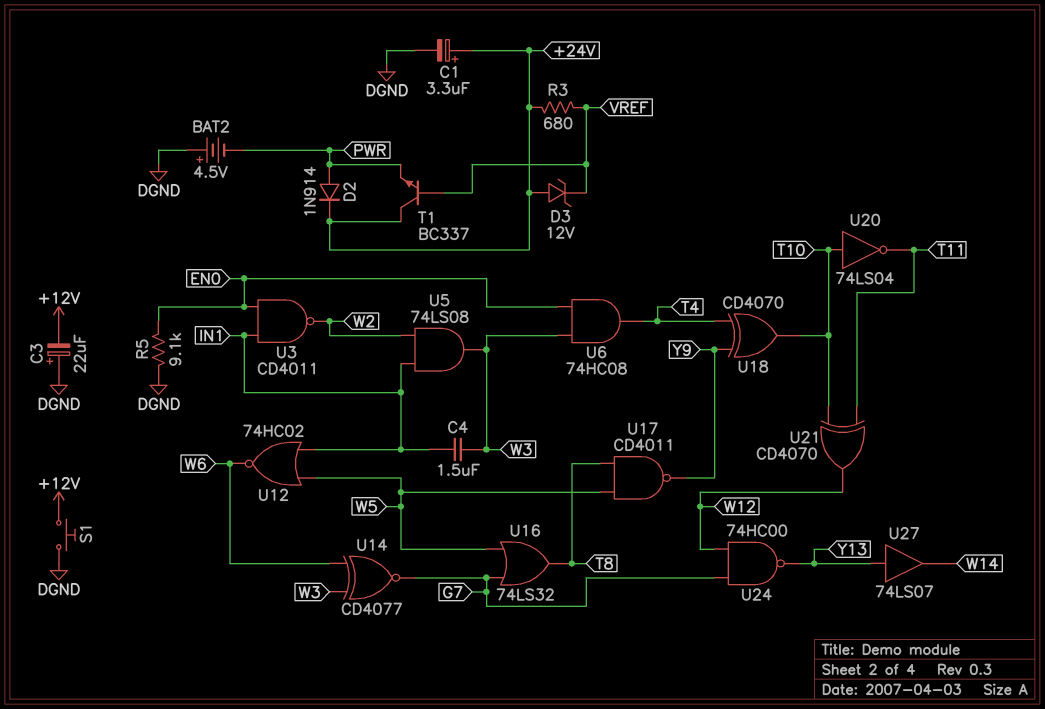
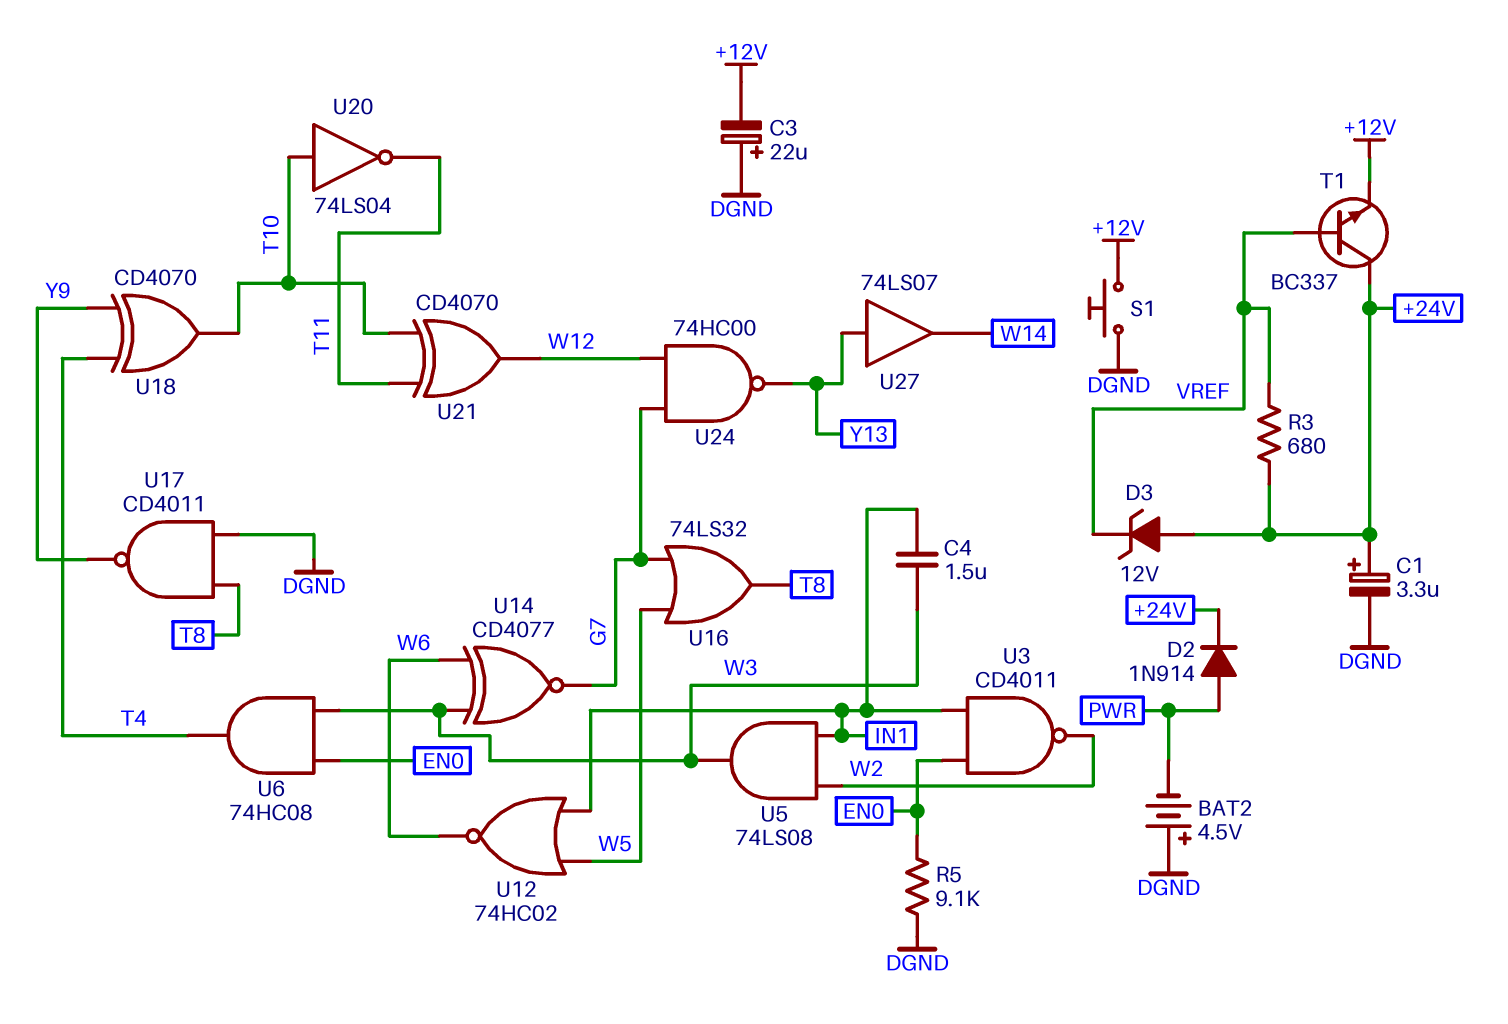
T1: NPN BC337 (B VREF, C +24V, E PWR) -> NPN BC337 (B VREF, C +24V, E +12V)
U17: NAND CD4011 (in T8, in W5, out Y9) -> NAND CD4011 (in DGND, in T8, out Y9)

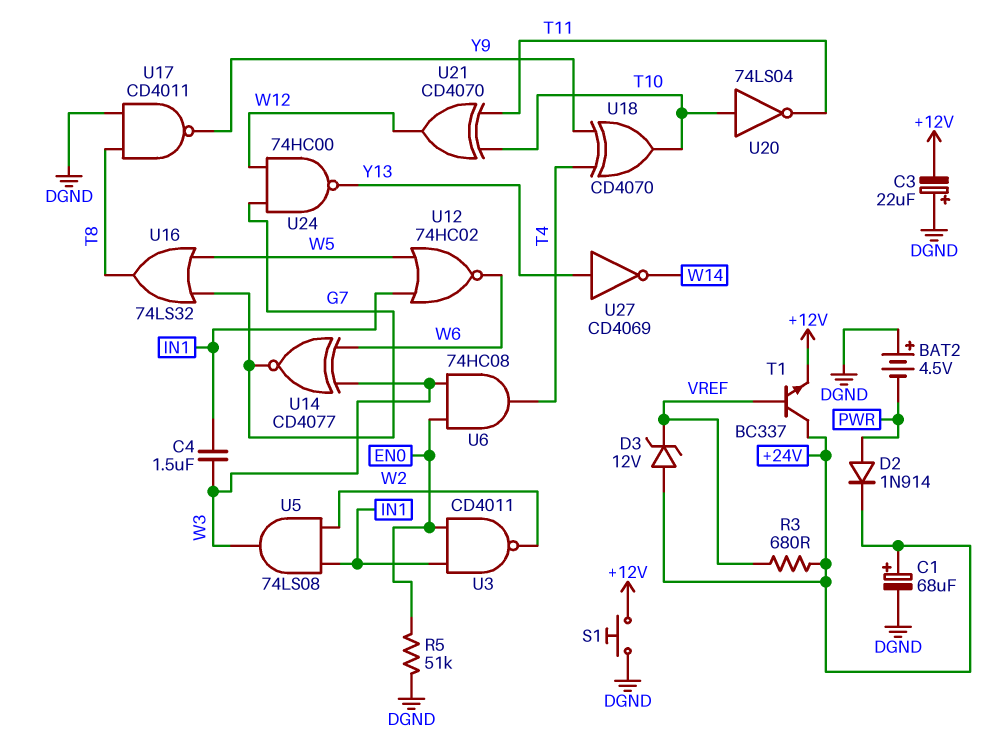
C1: 3.3uF (plus +24V, minus DGND) -> 68uF (plus +24V, minus DGND)
R5: 9.1k (DGND, EN0) -> 51k (DGND, EN0)
U27: buffer 74LS07 (in Y13, out W14) -> NOT CD4069 (in Y13, out W14)

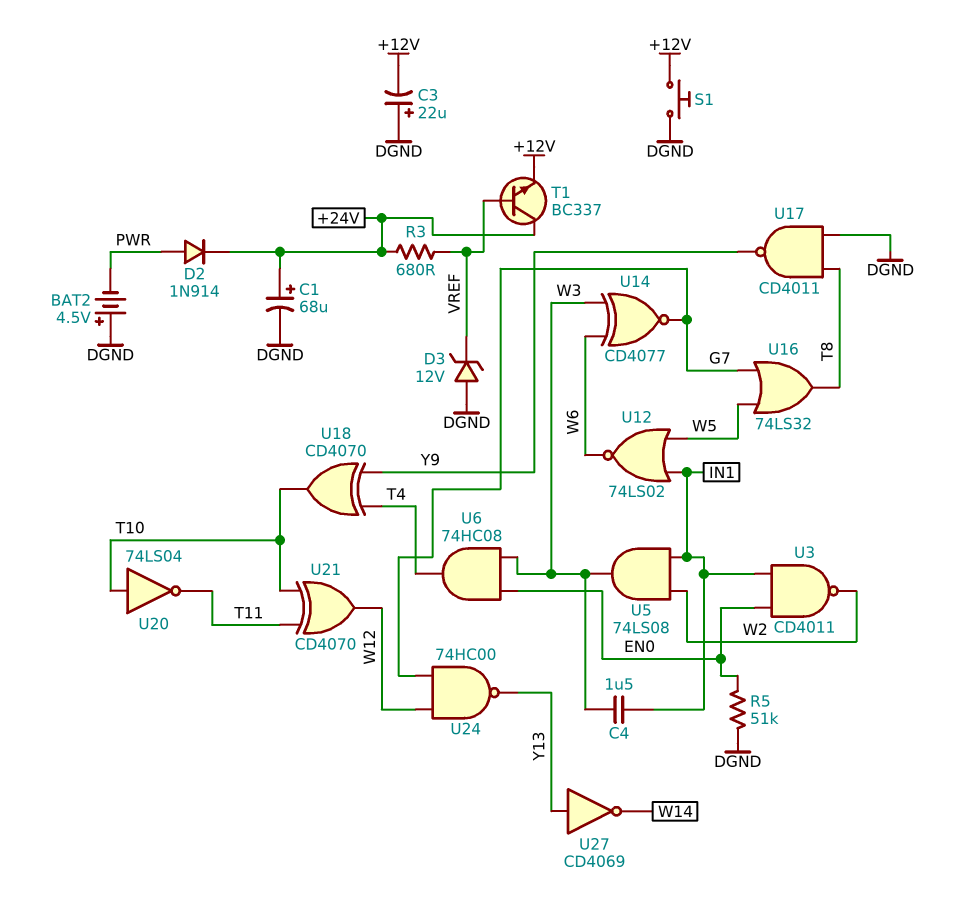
D3: zener 12V (A +24V, K VREF) -> zener 12V (A DGND, K VREF)
U12: NOR 74HC02 (in IN1, in W5, out W6) -> NOR 74LS02 (in IN1, in W5, out W6)

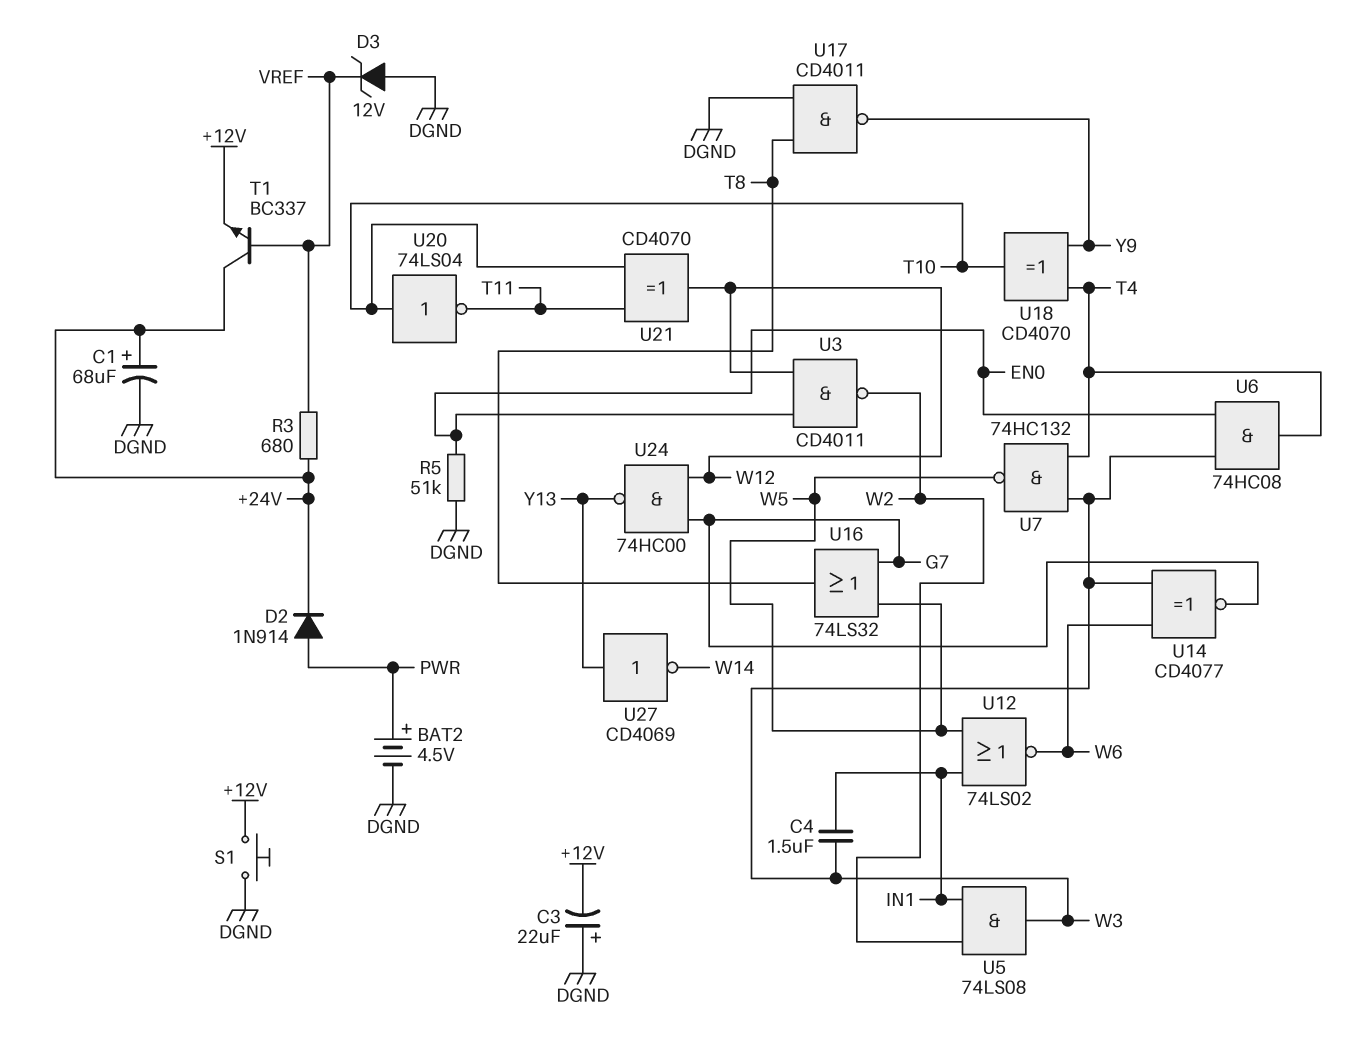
BAT2: 4.5V (plus DGND, minus PWR) -> 4.5V (plus PWR, minus DGND)
U3: NAND CD4011 (in EN0, in IN1, out W2) -> NAND CD4011 (in EN0, in W12, out W2)
U7: none -> NAND 74HC132 (in T4, in W3, out W5)

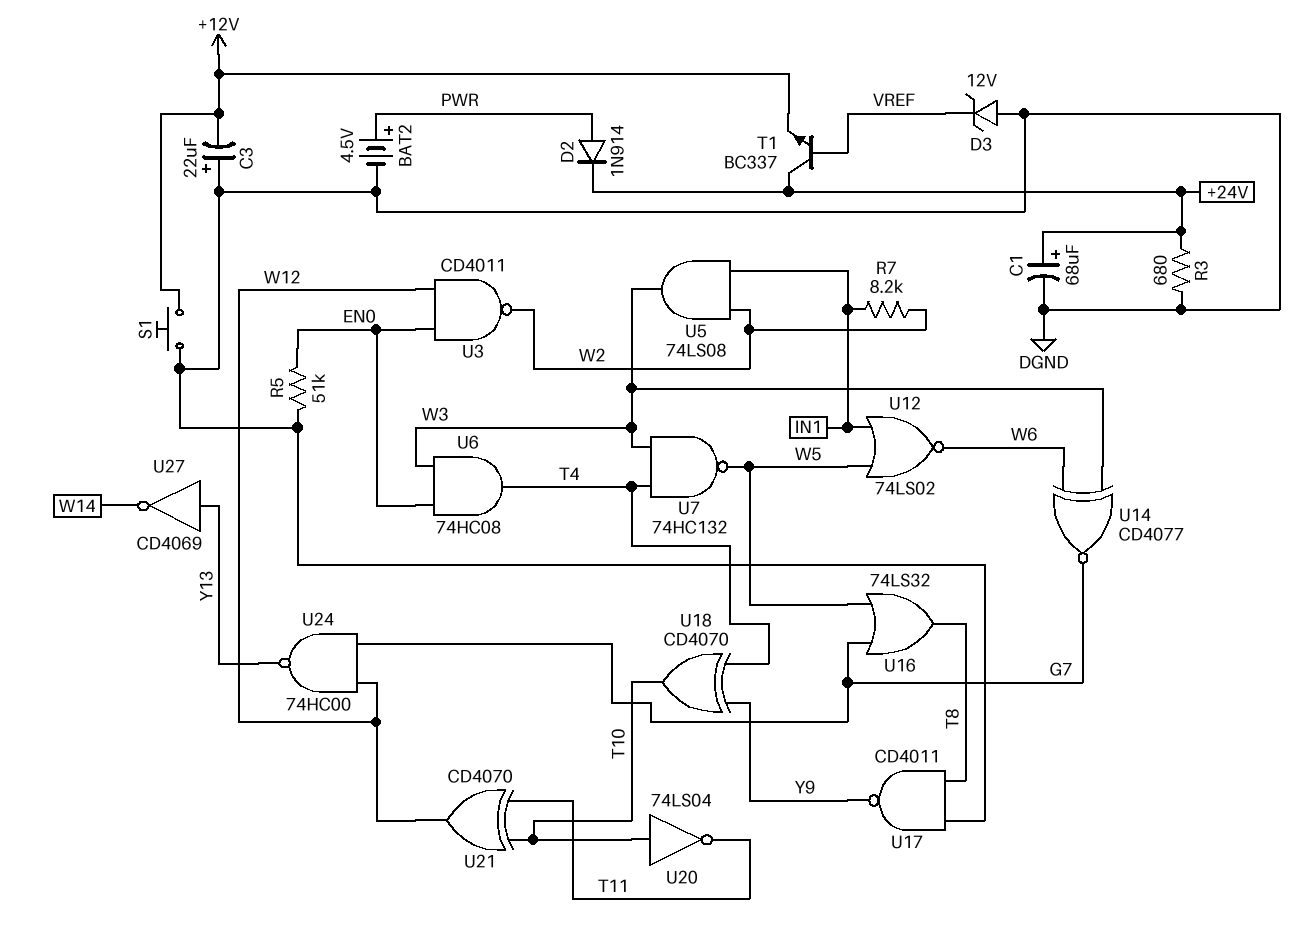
C4: 1.5uF (IN1, W3) -> none
R3: 680 (+24V, VREF) -> 680 (+24V, DGND)
R7: none -> 8.2k (IN1, W2)

